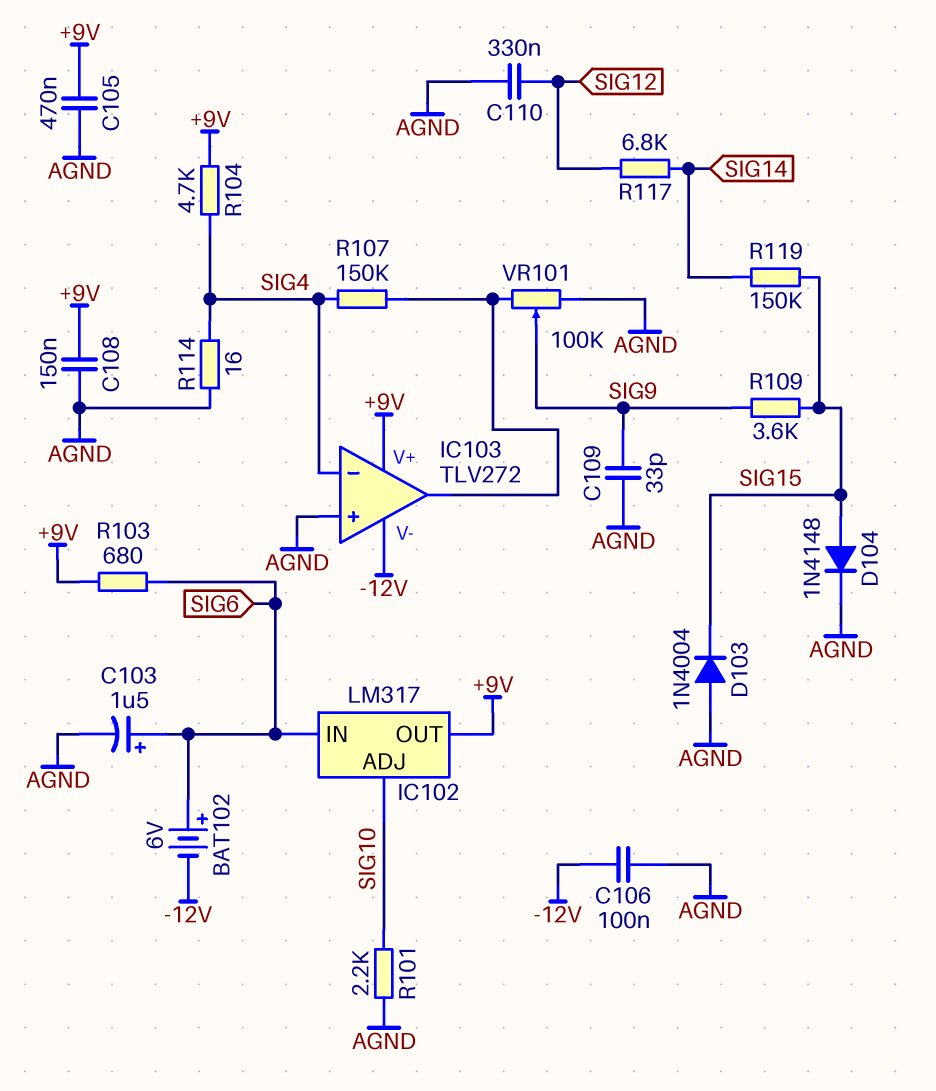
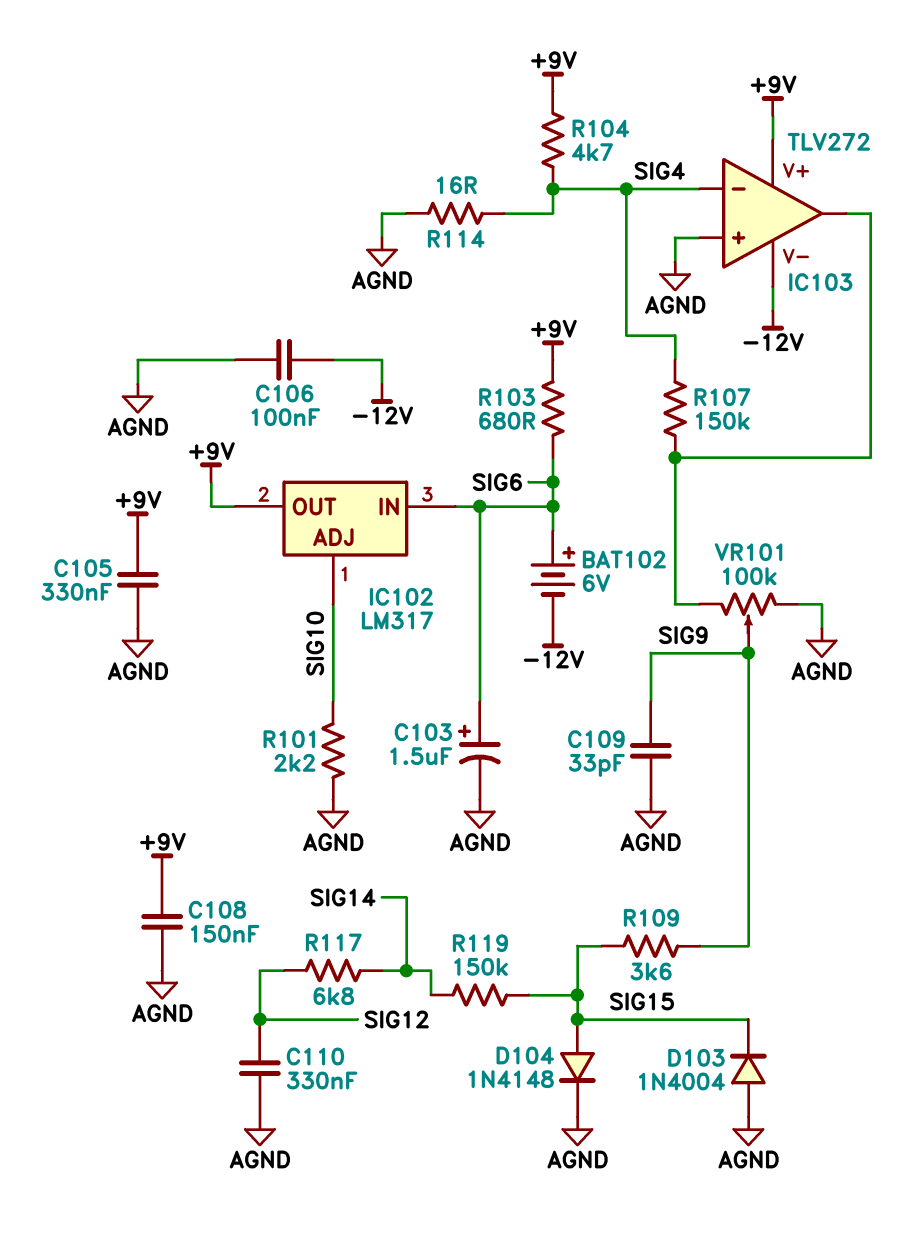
C105: 470nF (+9V, AGND) -> 330nF (+9V, AGND)

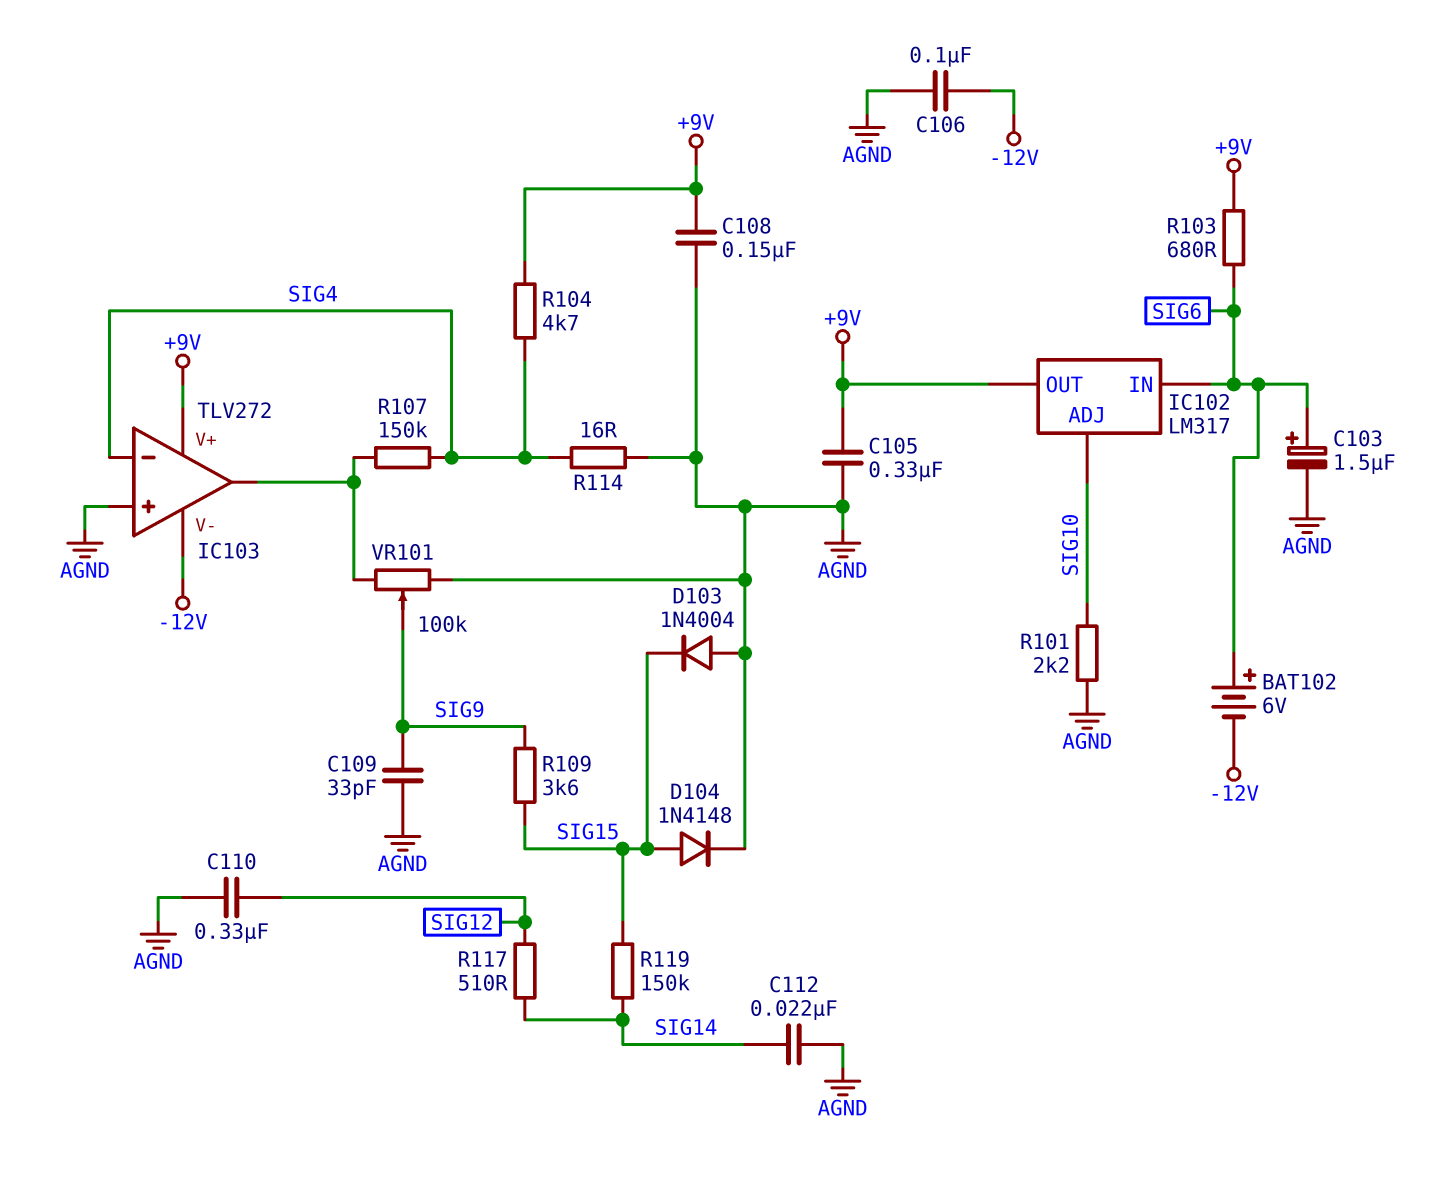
C112: none -> 22nF (AGND, SIG14)
R117: 6.8k (SIG12, SIG14) -> 510 (SIG12, SIG14)

